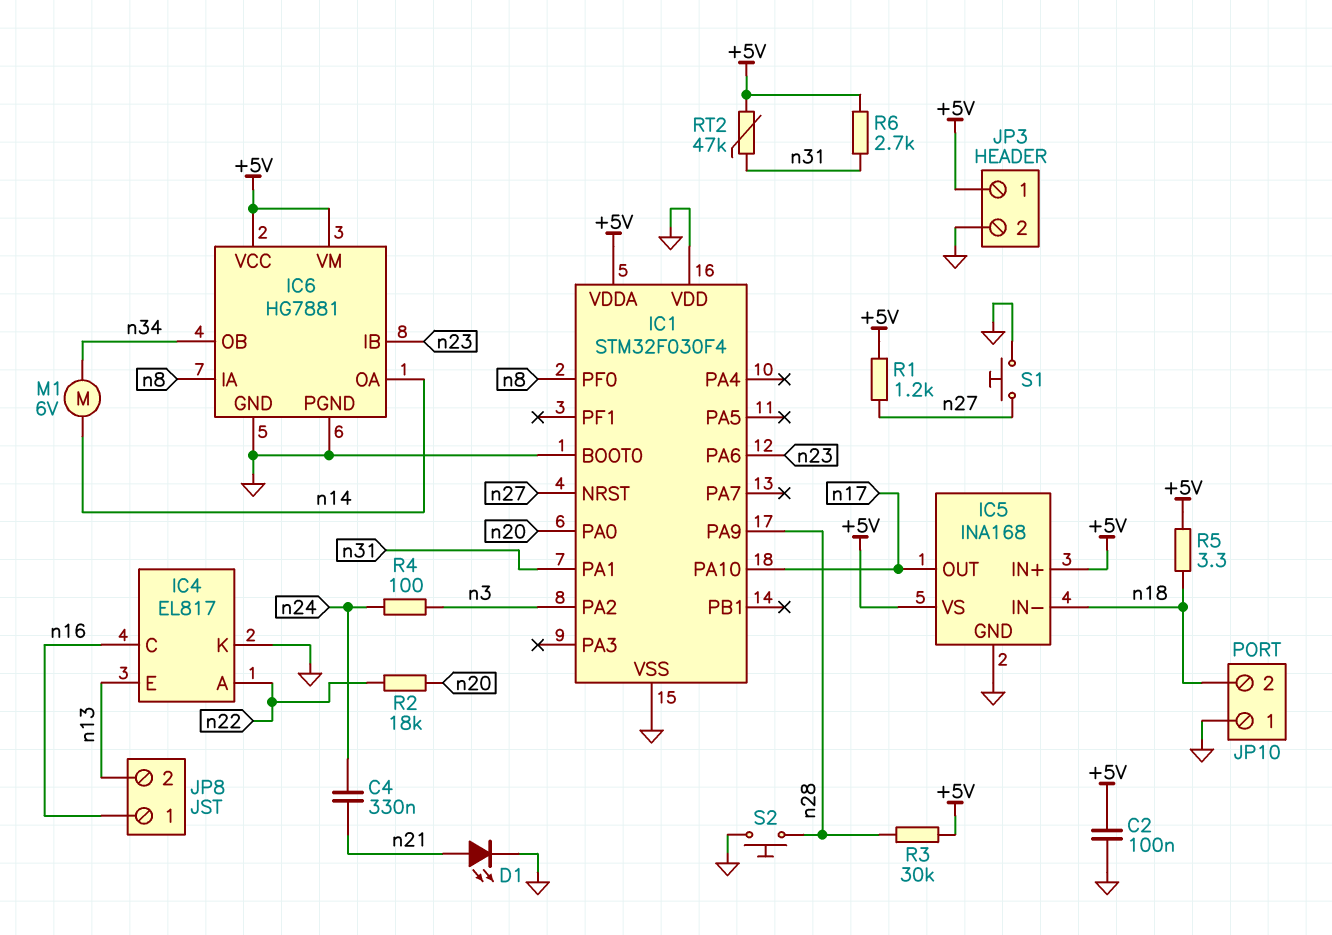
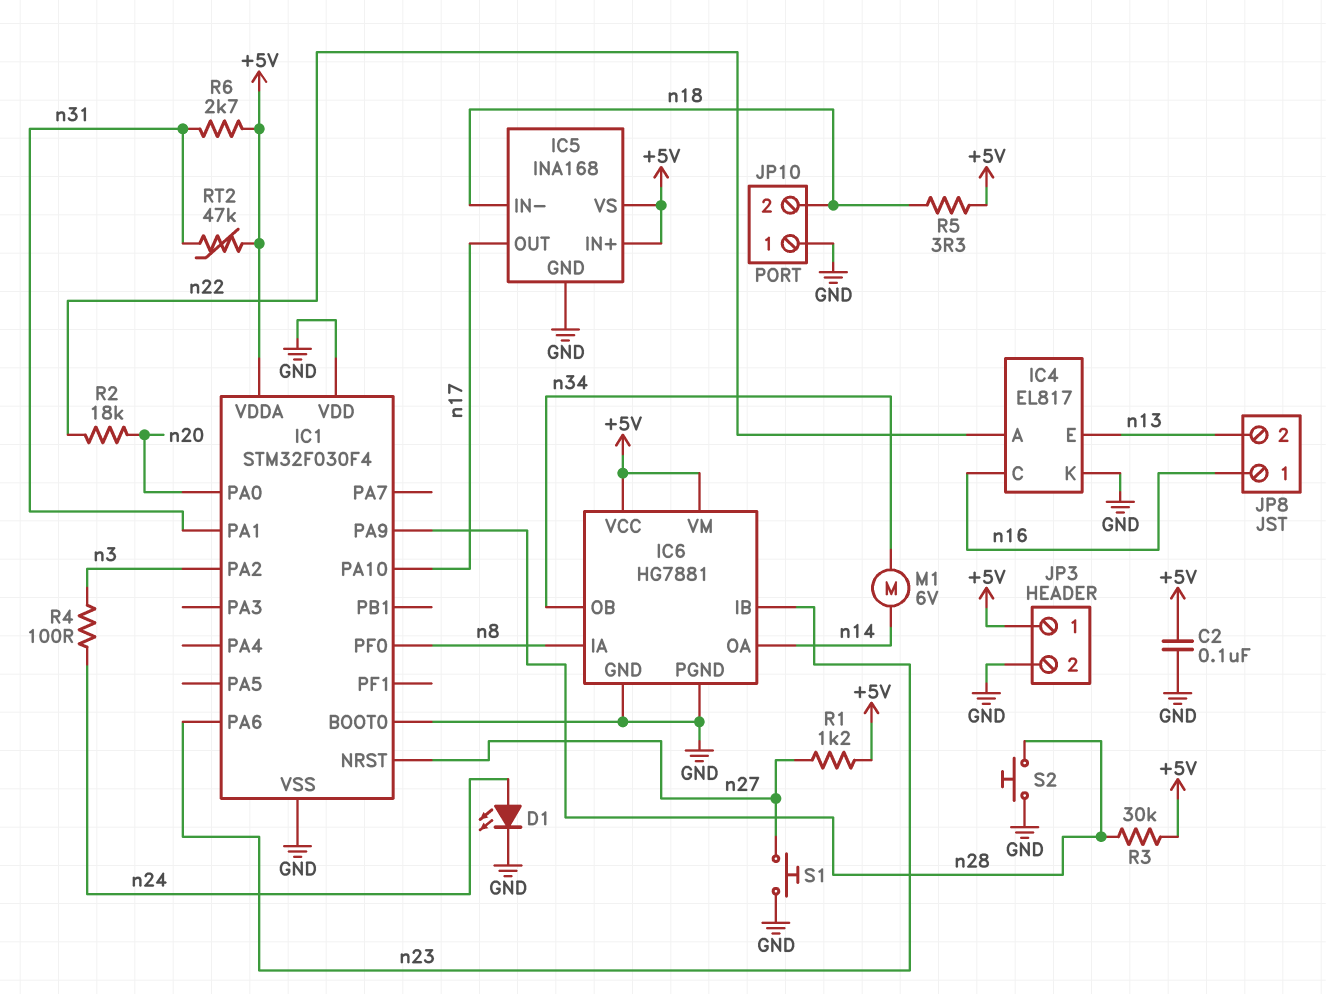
C4: 330nF (n21, n24) -> none
D1: LED (A n21, K GND) -> LED (A n24, K GND)

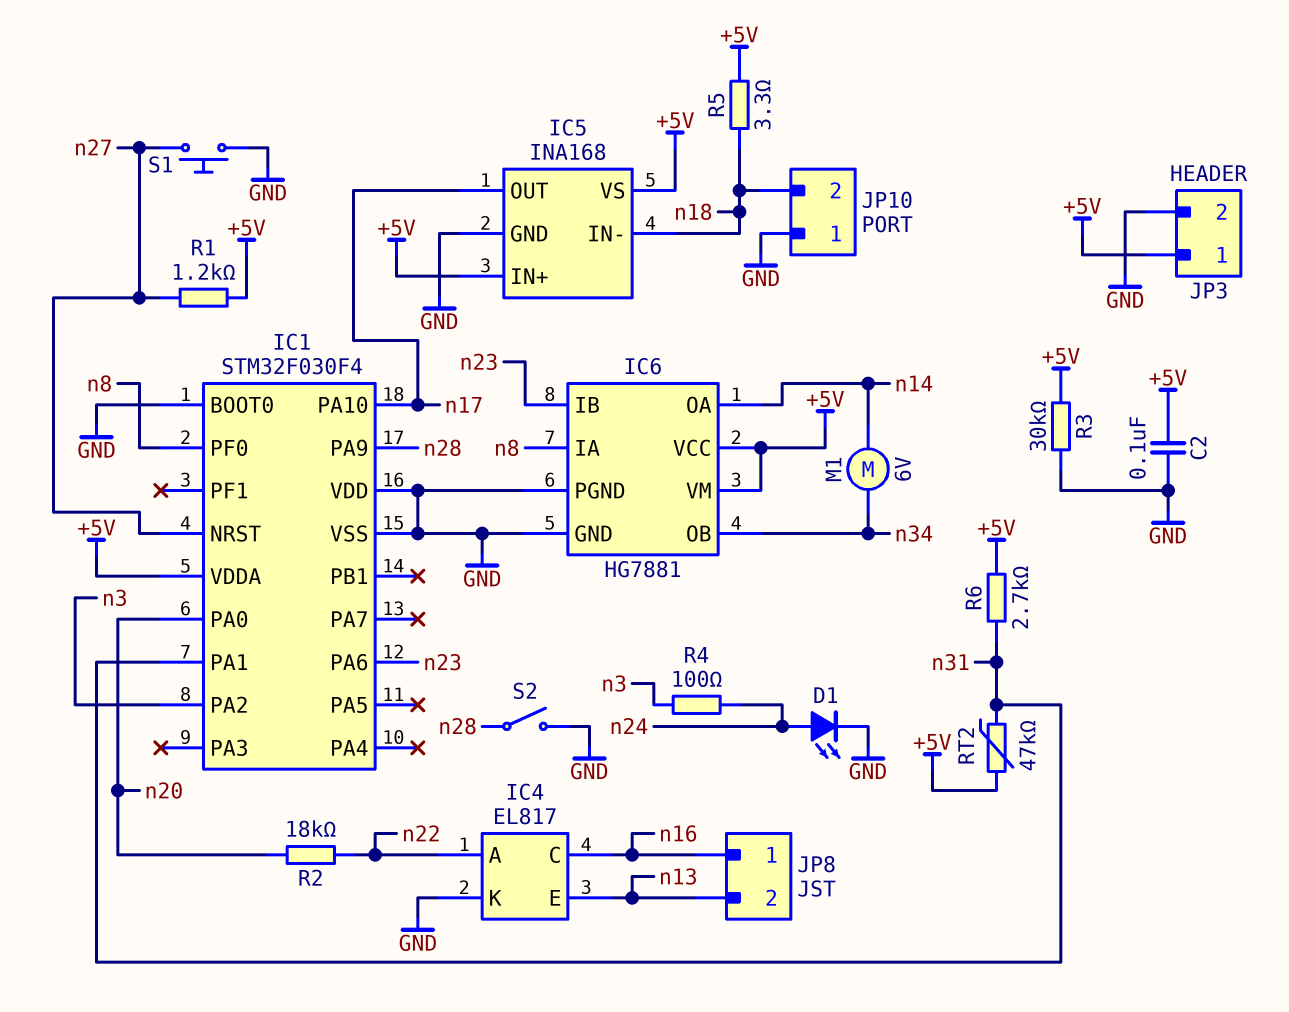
R3: 30k (+5V, n28) -> 30k (+5V, GND)
S2: button (GND, n28) -> switch (GND, n28)

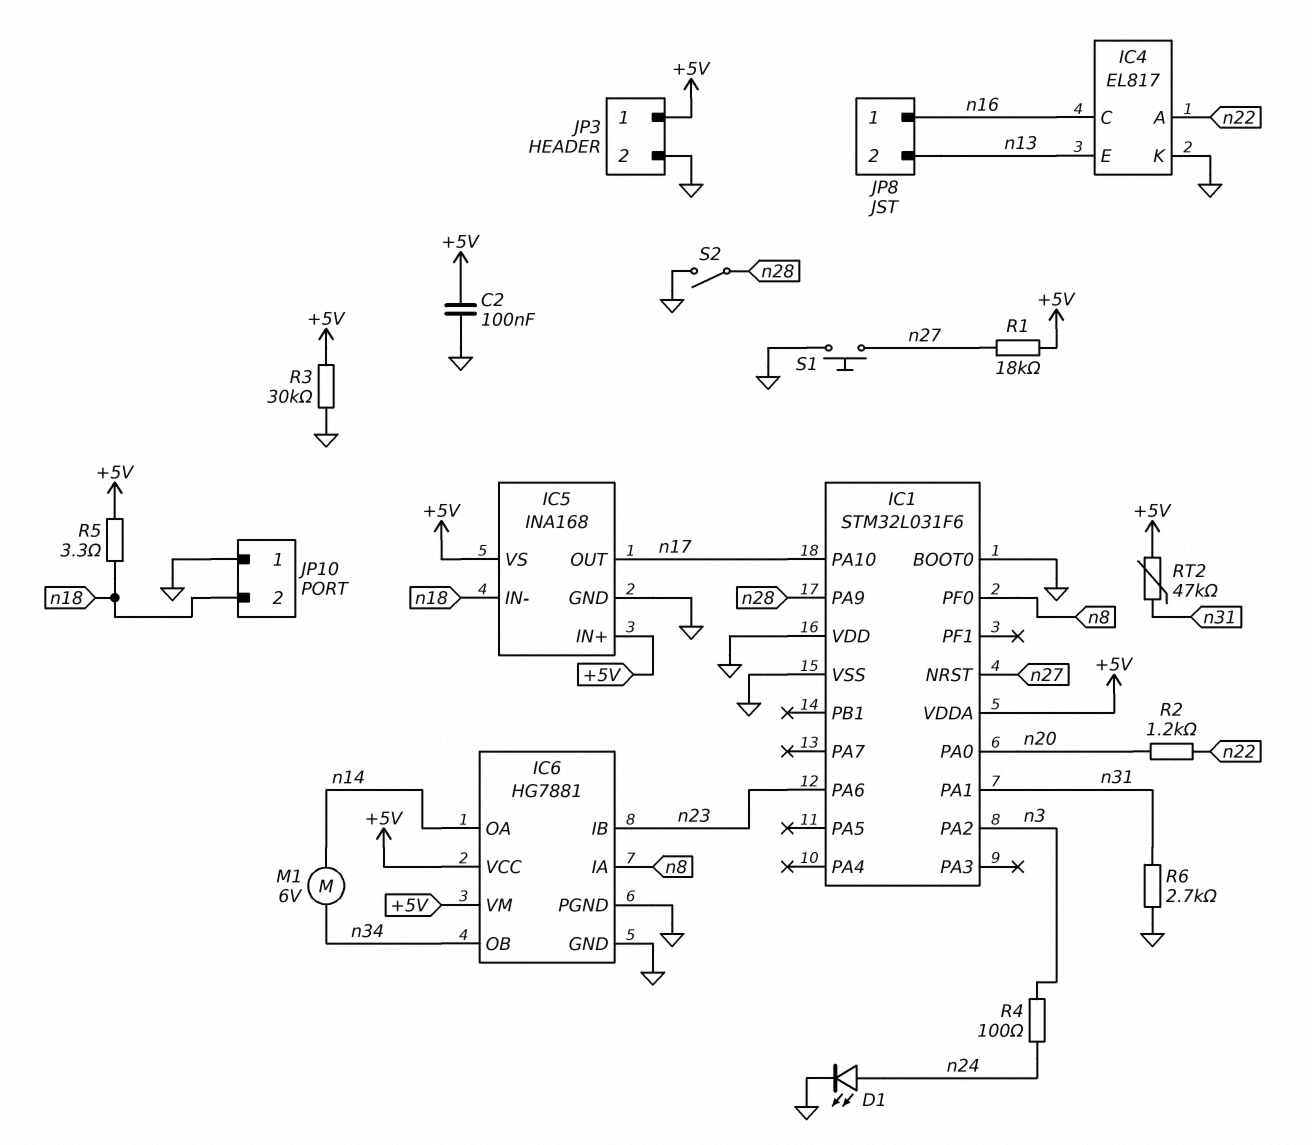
IC1: STM32F030F4 -> STM32L031F6
R1: 1.2k (+5V, n27) -> 18k (+5V, n27)
R2: 18k (n20, n22) -> 1.2k (n20, n22)
R6: 2.7k (+5V, n31) -> 2.7k (GND, n31)

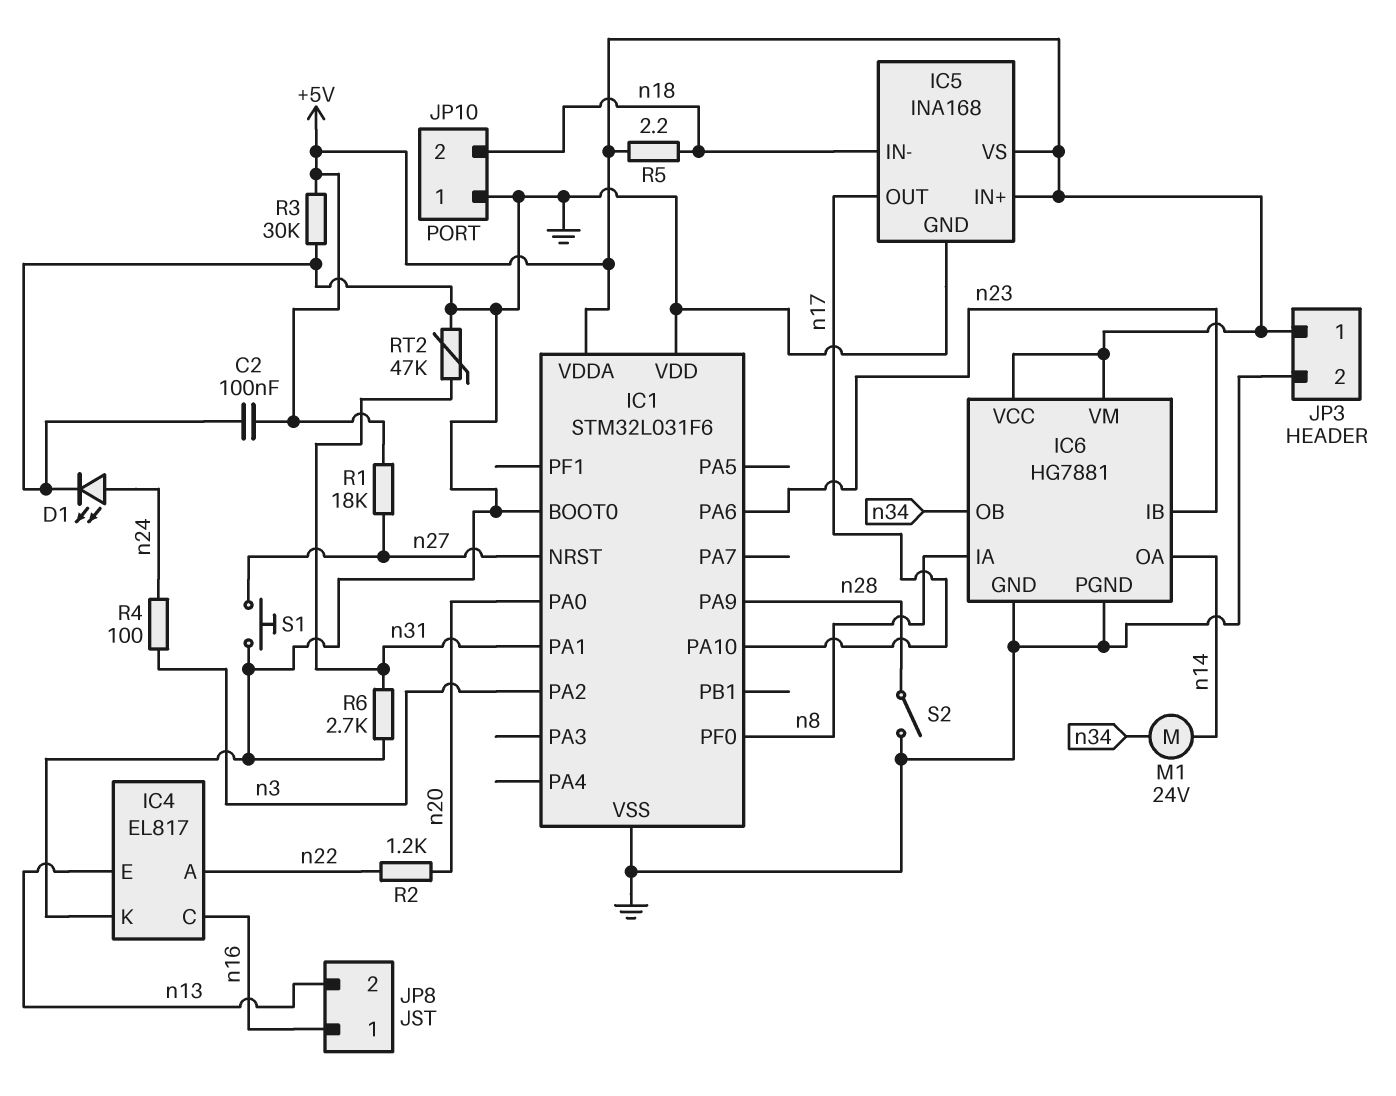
M1: motor 6V (n14, n34) -> motor 24V (n14, n34)
R5: 3.3 (+5V, n18) -> 2.2 (+5V, n18)
RT2: 47k (+5V, n31) -> 47k (GND, n31)

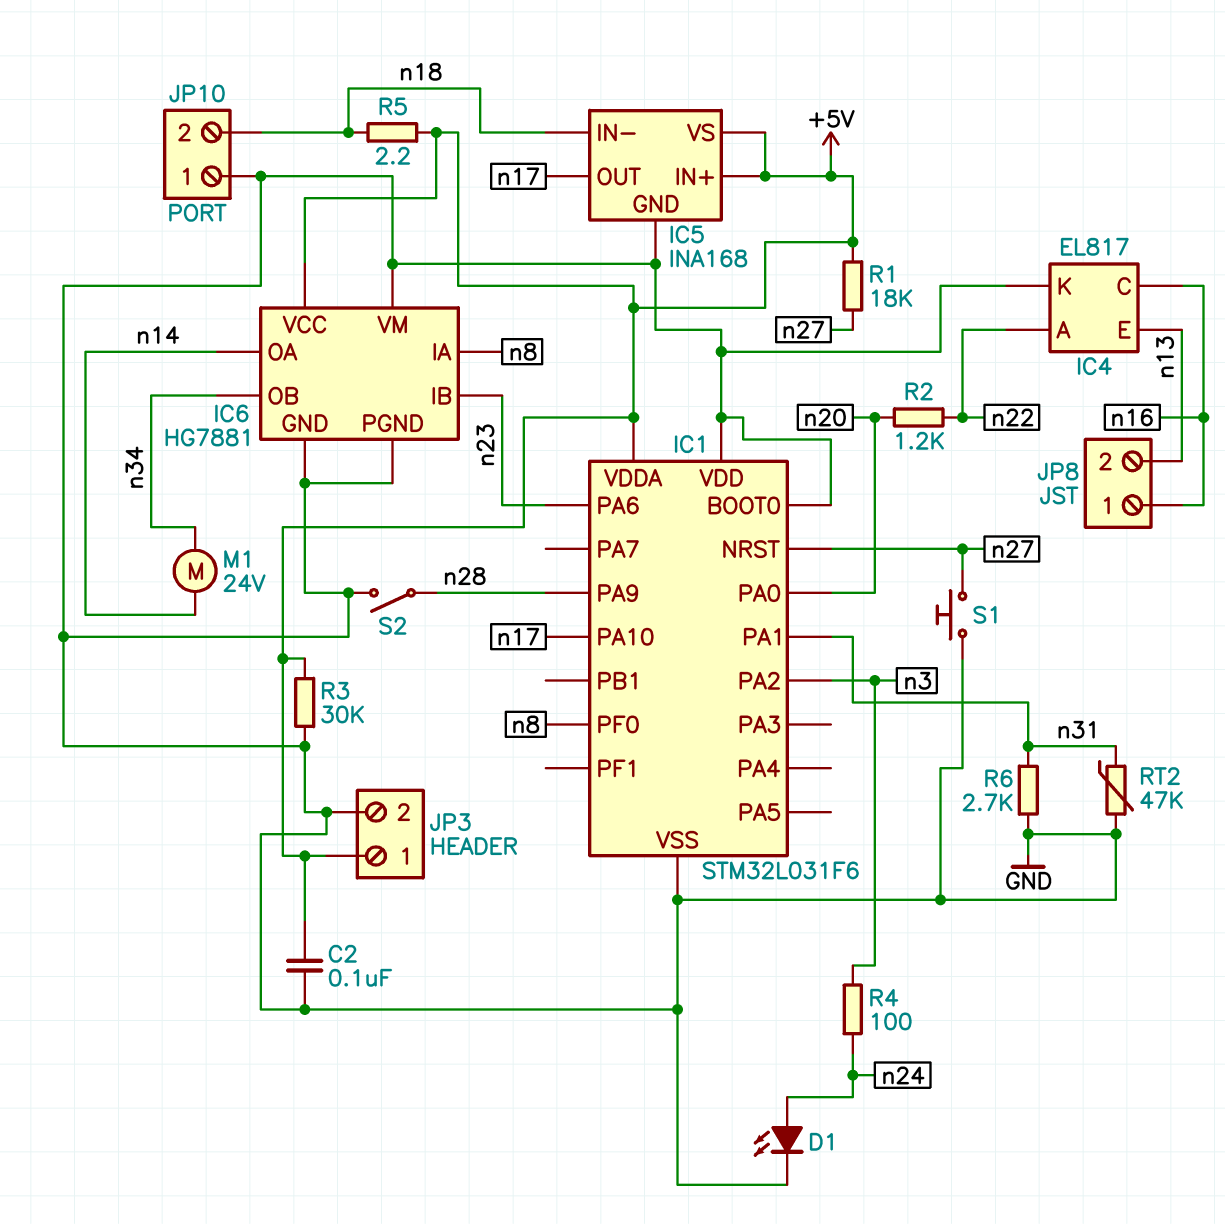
IC6 pin VM: +5V -> GND

